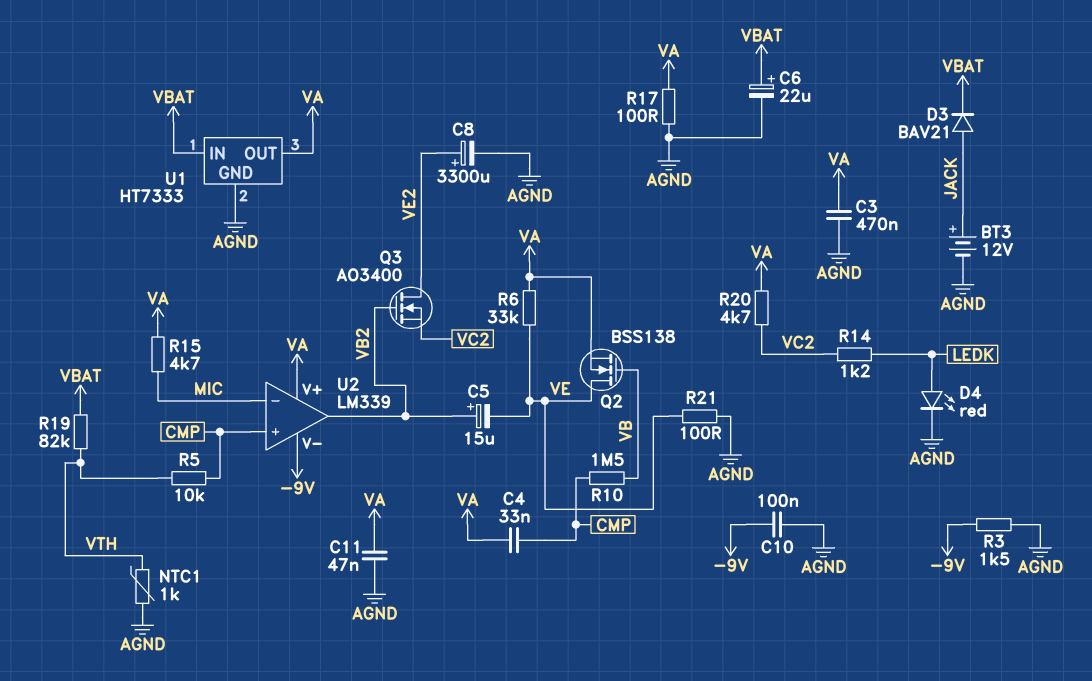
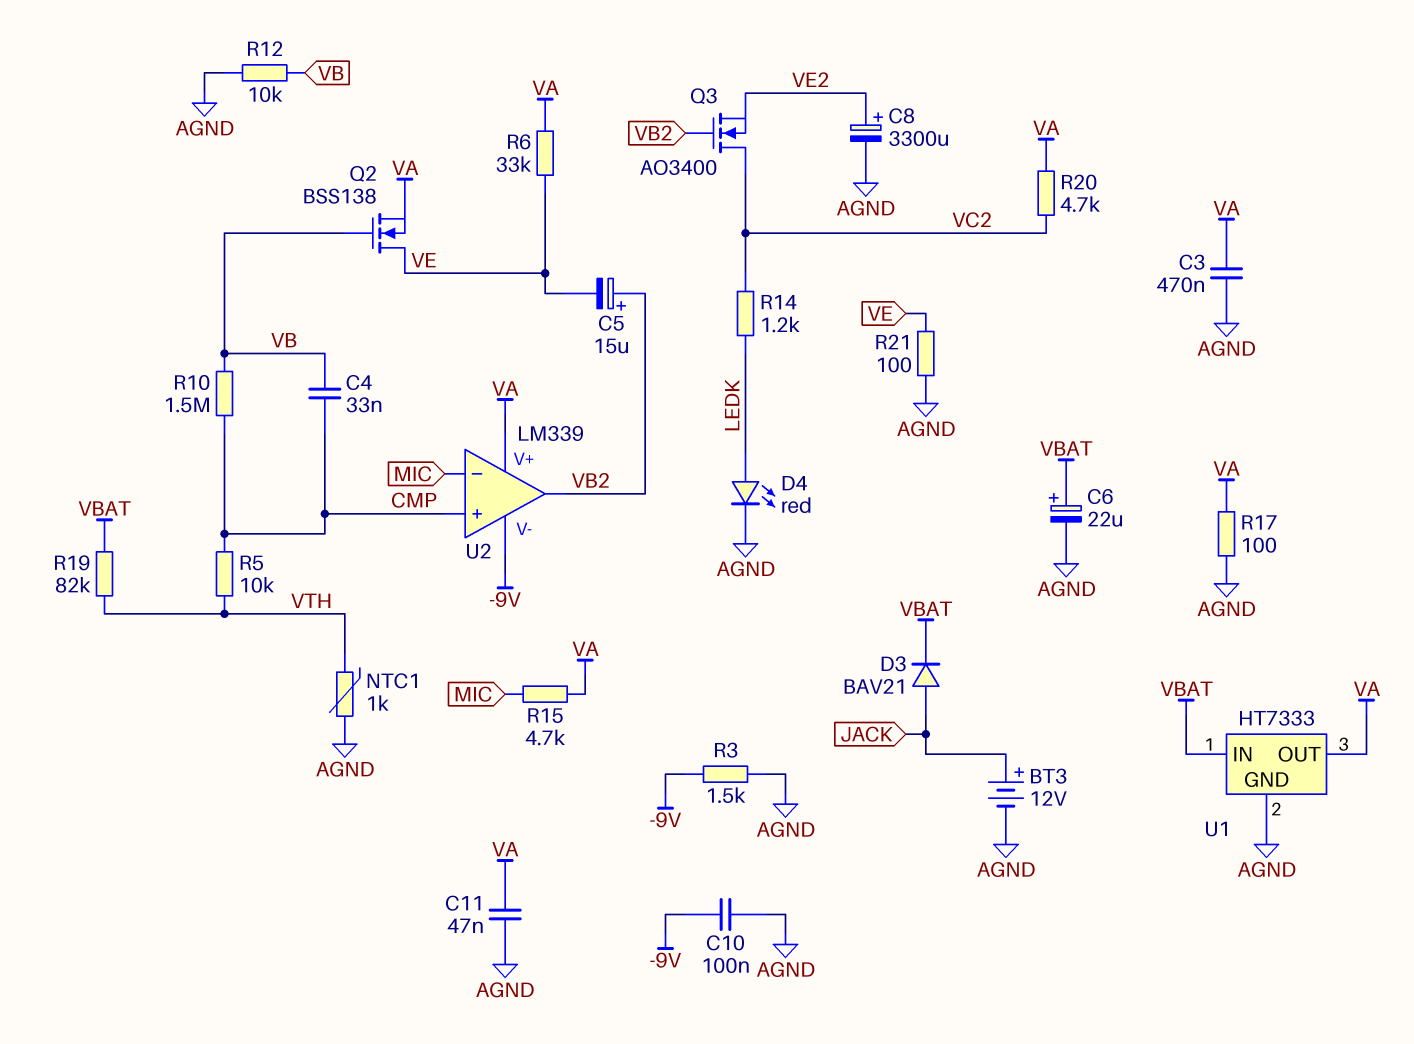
C4: 33nF (CMP, VA) -> 33nF (CMP, VB)
Q3: NMOS AO3400 (G VB2, D VE2, S VC2) -> NMOS AO3400 (G VB2, D VC2, S VE2)
R12: none -> 10k (AGND, VB)

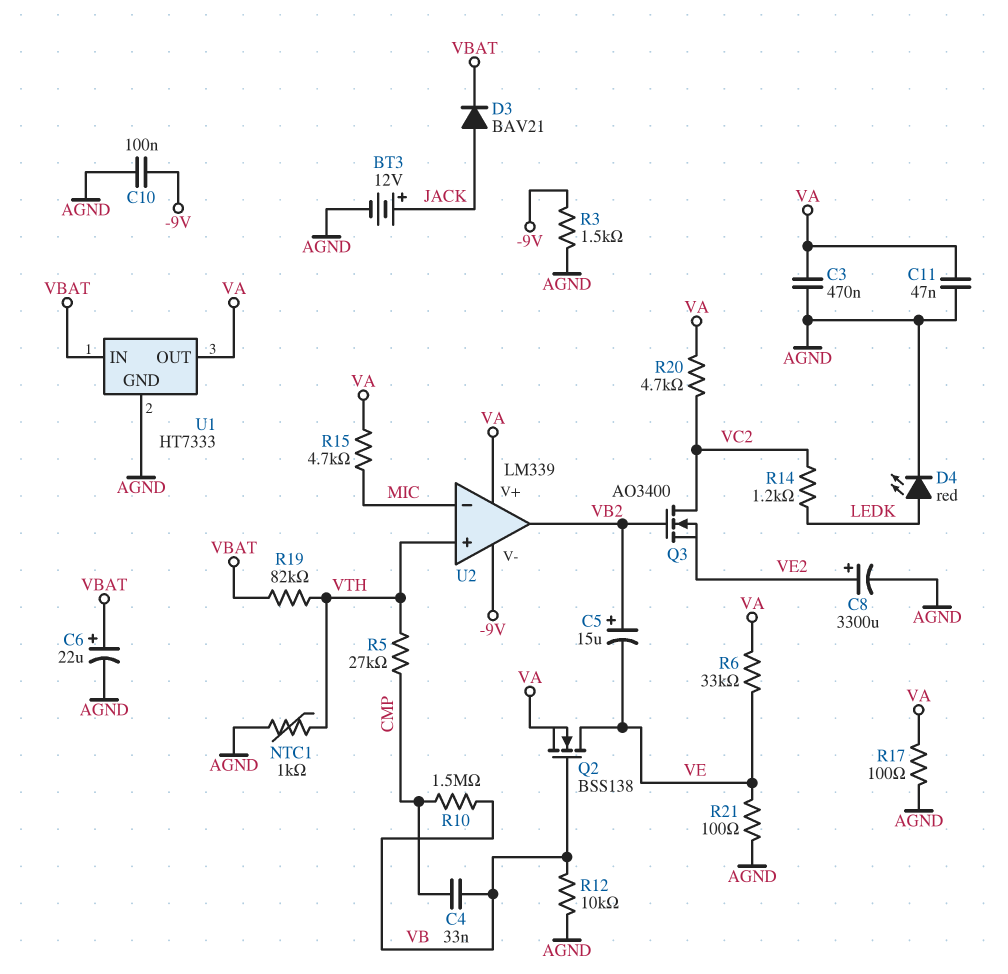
R5: 10k (CMP, VTH) -> 27k (CMP, VTH)
U2 pin in+: CMP -> VTH

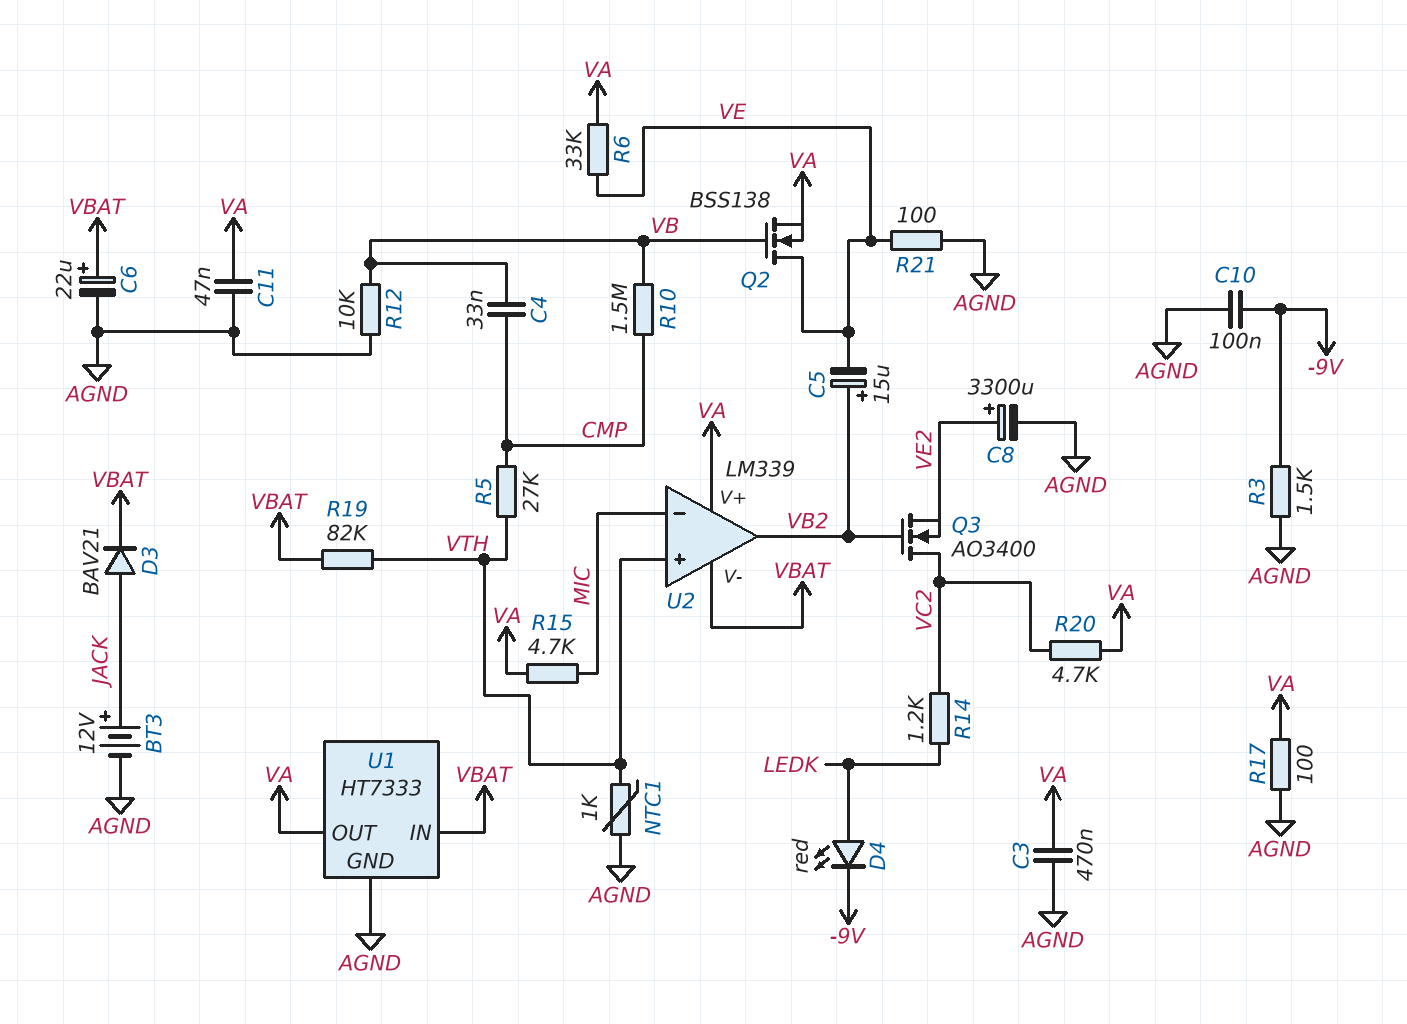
D4: LED red (A LEDK, K AGND) -> LED red (A LEDK, K -9V)
U2 pin V-: -9V -> VBAT

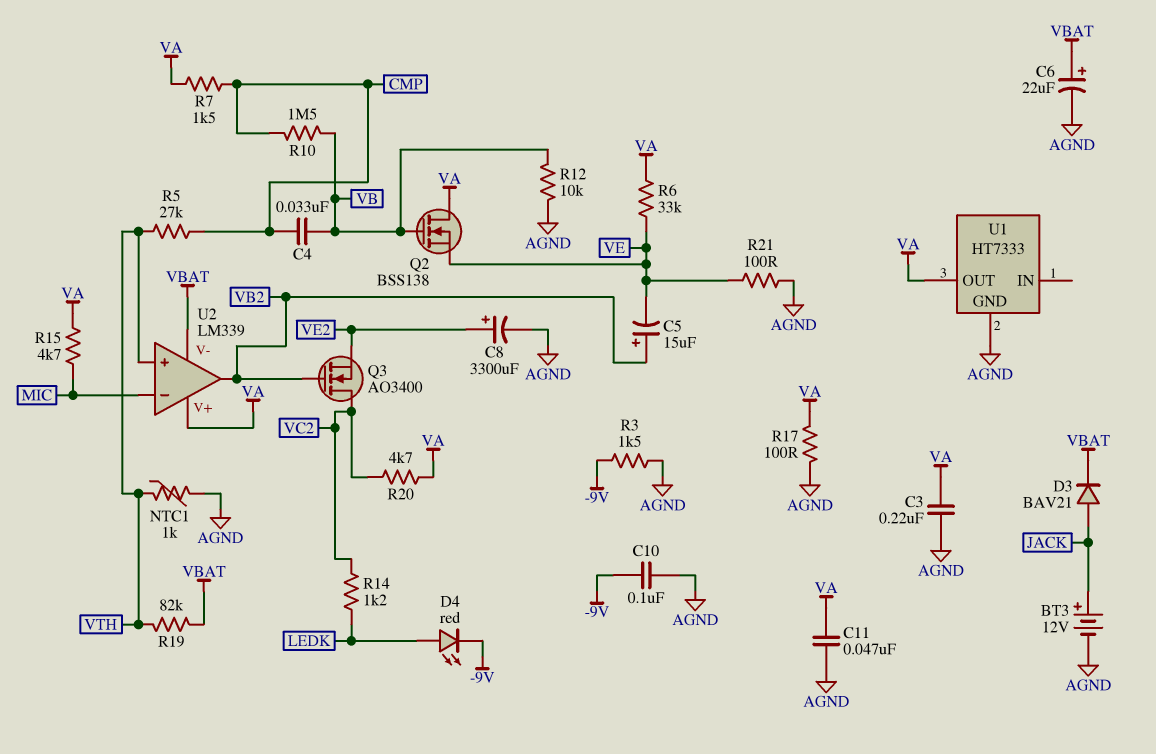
C3: 470nF (AGND, VA) -> 220nF (AGND, VA)
Q2: NMOS BSS138 (G VB, D VE, S VA) -> NMOS BSS138 (G VB, D VA, S VE)
R7: none -> 1.5k (CMP, VA)
U1 pin IN: VBAT -> none

